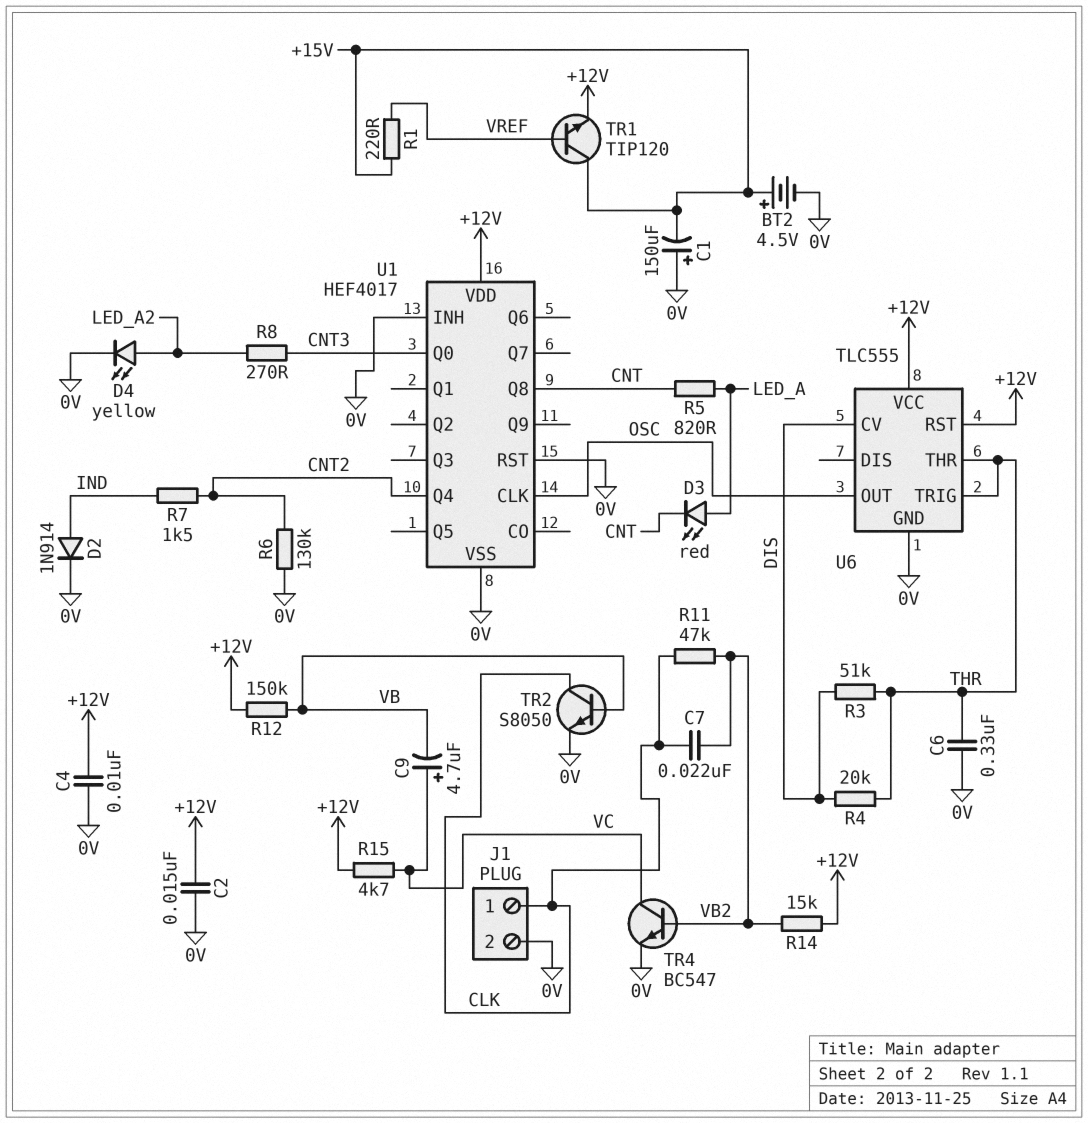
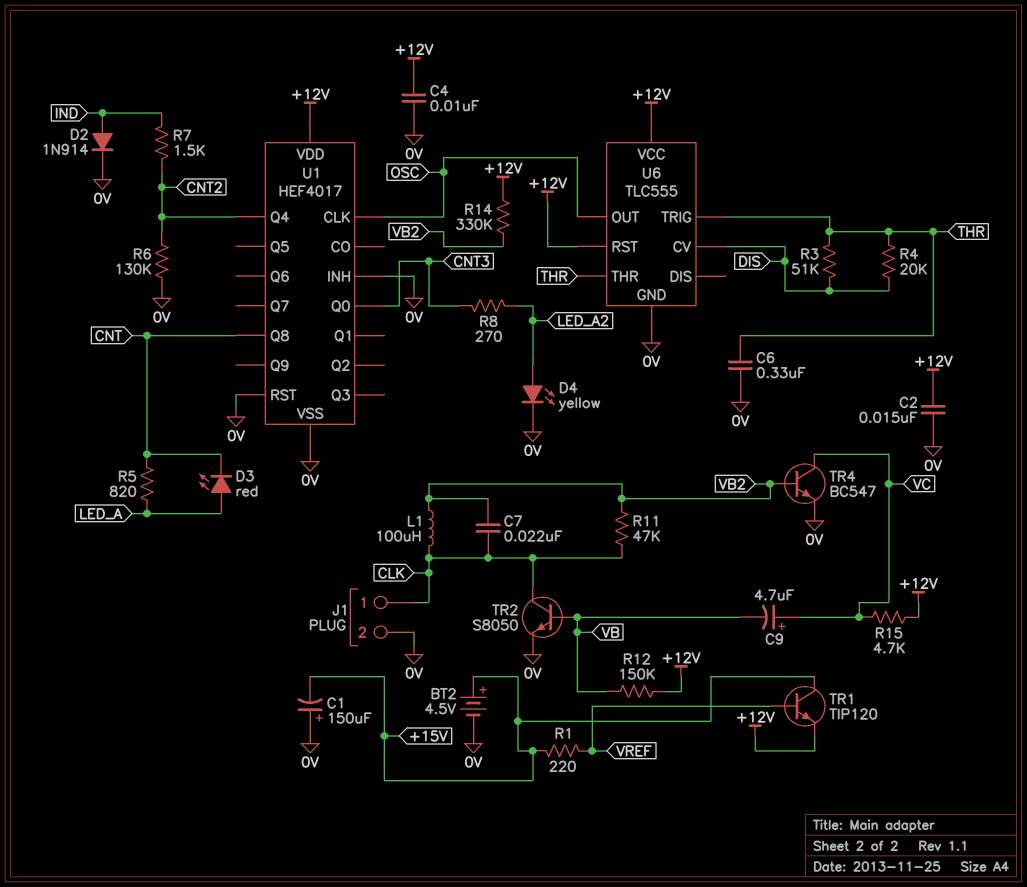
L1: none -> 100uH (CLK, VB2)
R14: 15k (+12V, VB2) -> 330k (+12V, VB2)

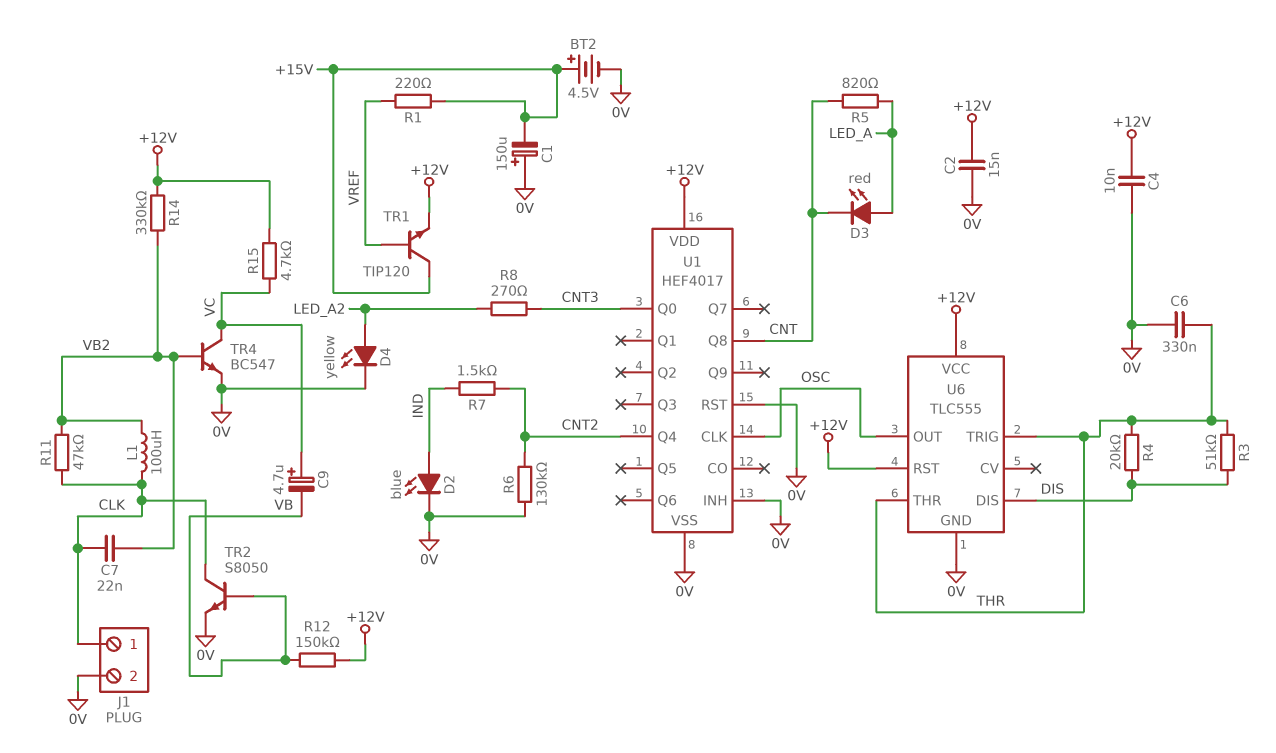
D2: diode 1N914 (A IND, K 0V) -> LED blue (A IND, K 0V)
U6 pin CV: DIS -> none
U6 pin DIS: none -> DIS

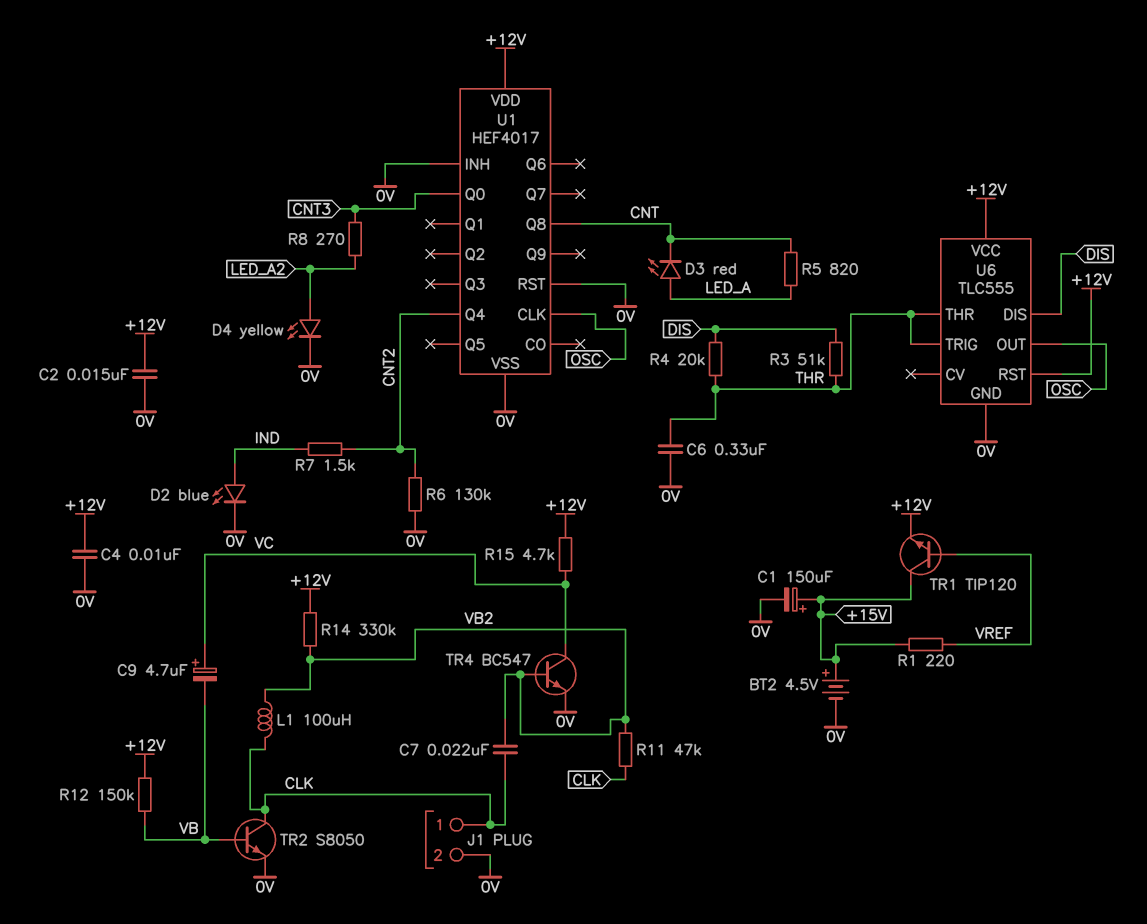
C1: 150uF (plus 0V, minus +15V) -> 150uF (plus +15V, minus 0V)

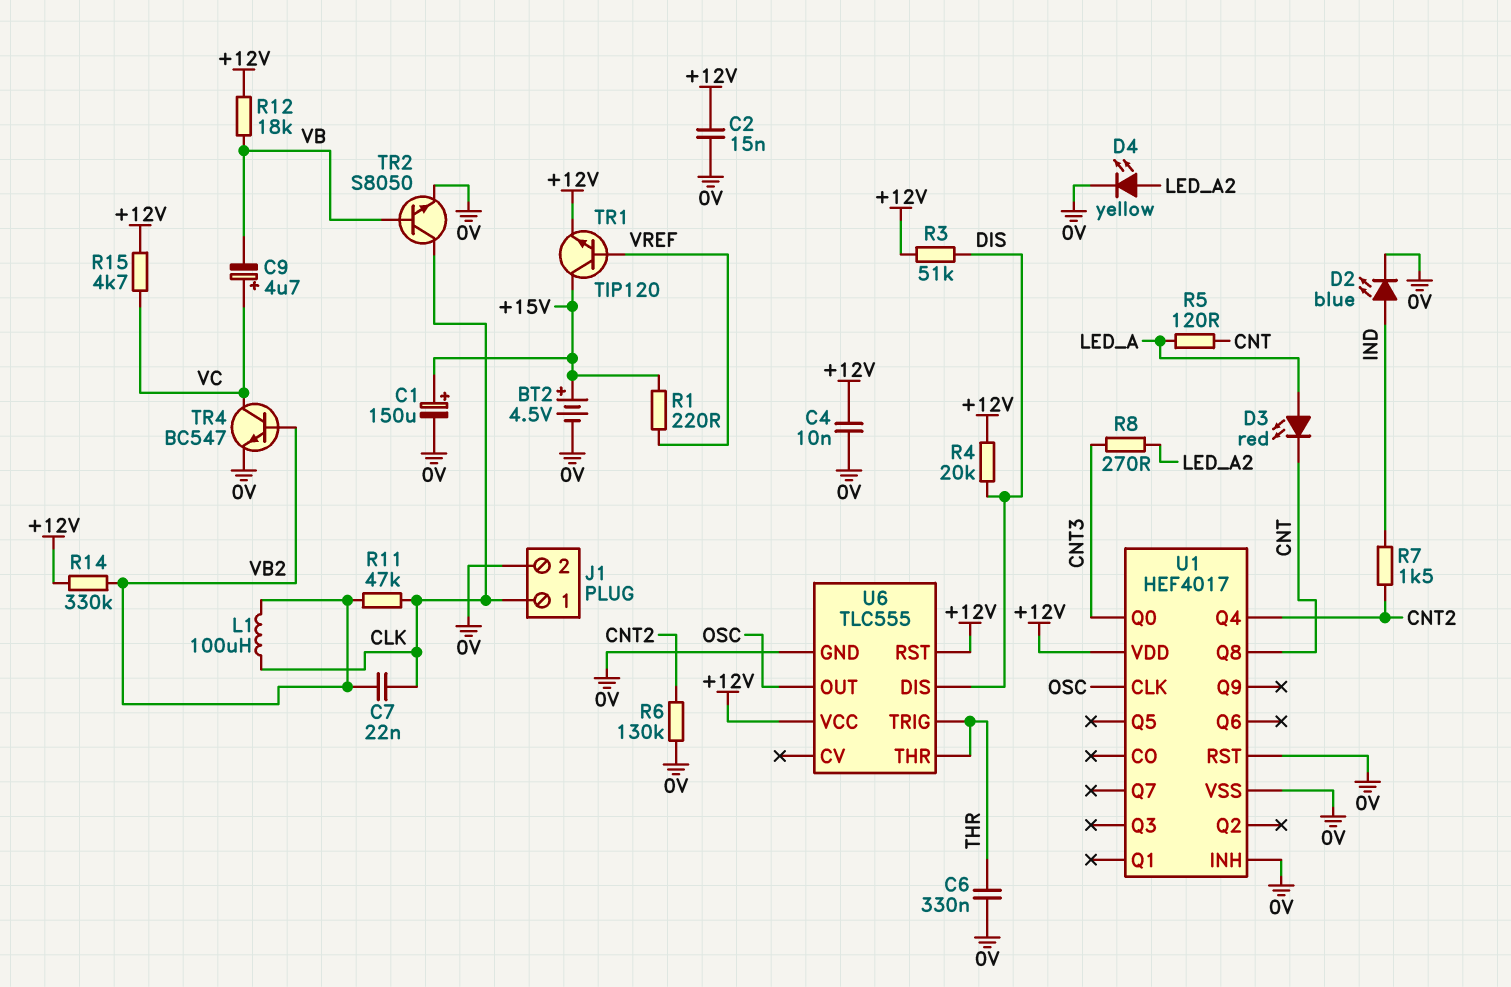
R3: 51k (DIS, THR) -> 51k (+12V, DIS)
R4: 20k (DIS, THR) -> 20k (+12V, DIS)
R5: 820 (CNT, LED_A) -> 120 (CNT, LED_A)
R12: 150k (+12V, VB) -> 18k (+12V, VB)

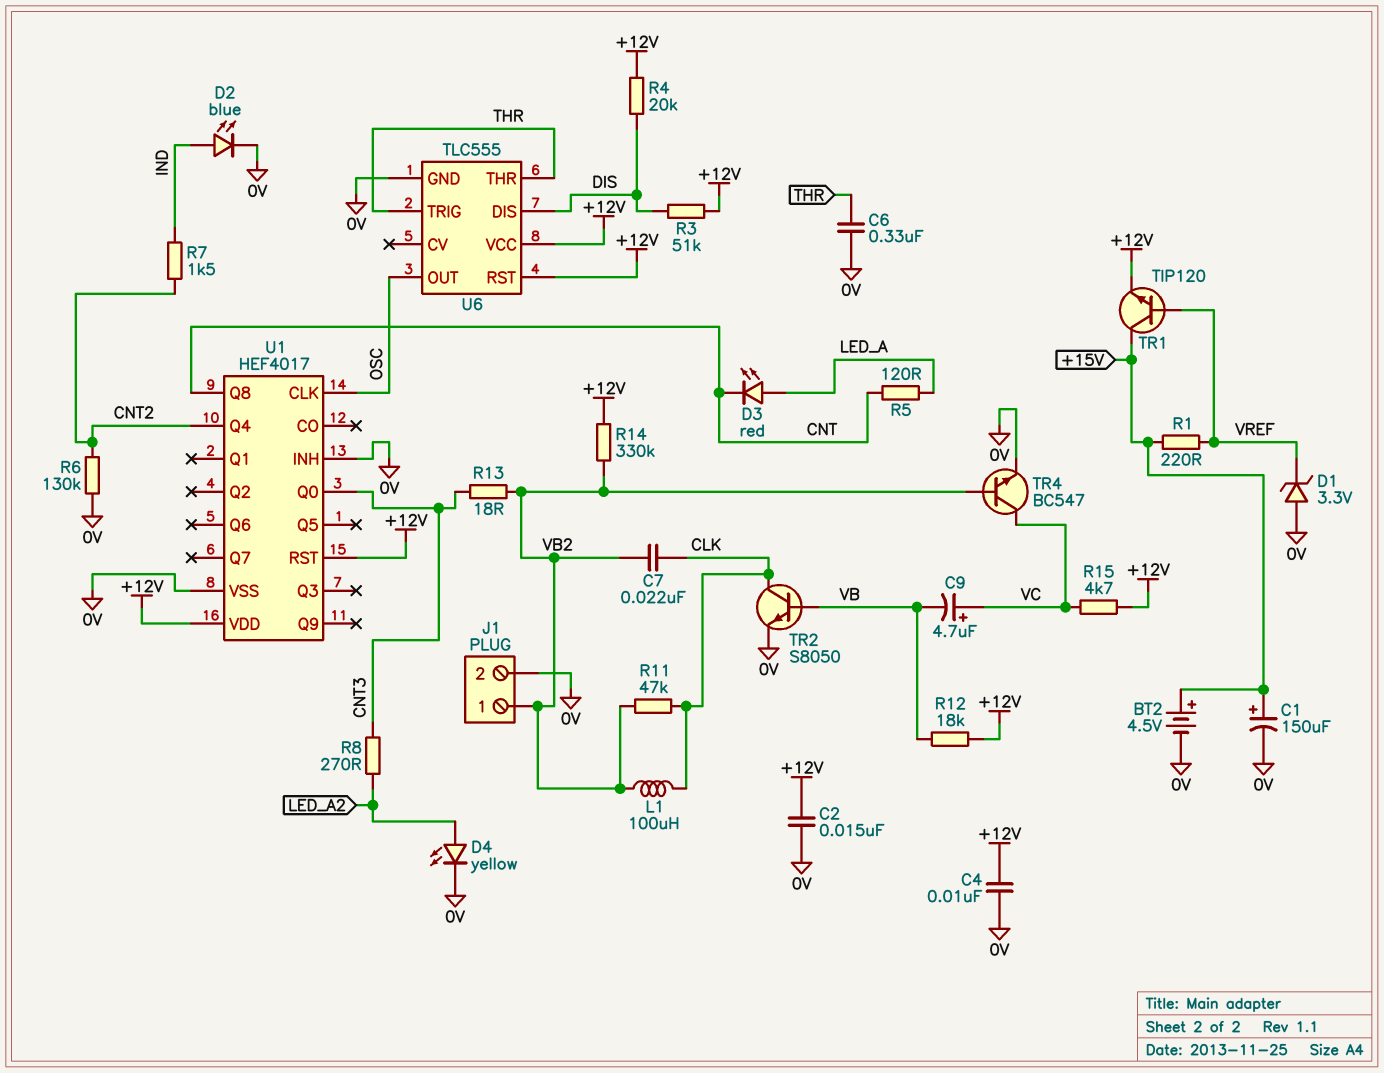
D1: none -> zener 3.3V (A 0V, K VREF)
J1 pin 1: CLK -> VB2
R13: none -> 18 (CNT3, VB2)
U1 pin RST: 0V -> +12V

